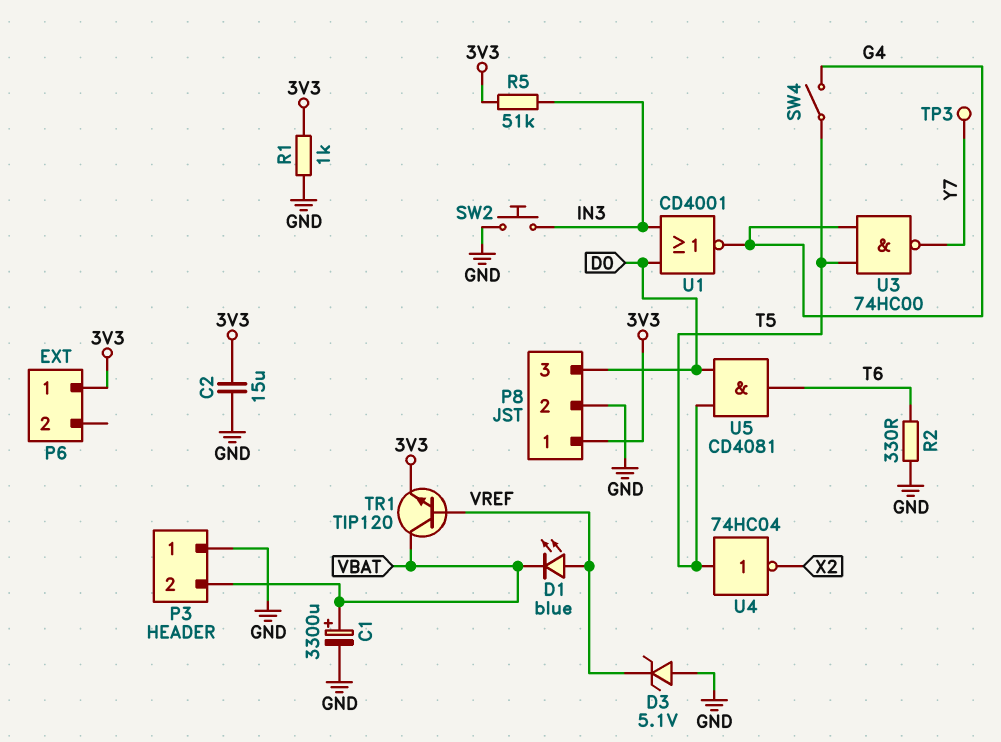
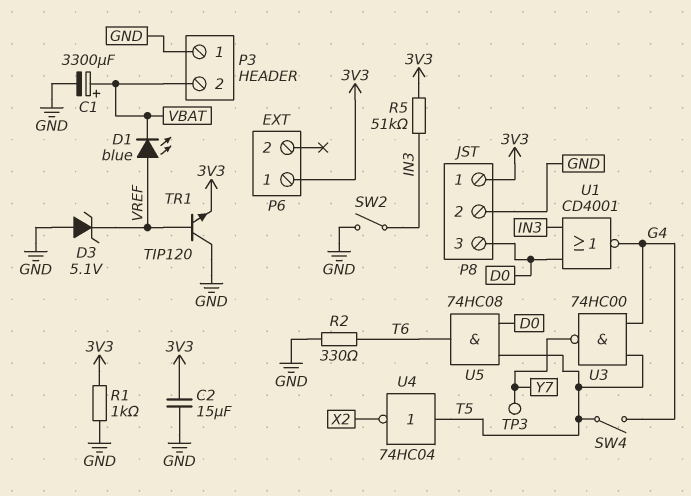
SW2: button (GND, IN3) -> switch (GND, IN3)
TR1: NPN TIP120 (B VREF, C VBAT, E 3V3) -> NPN TIP120 (B VREF, C GND, E 3V3)
U5: AND CD4081 (in D0, in T5, out T6) -> AND 74HC08 (in D0, in T5, out T6)

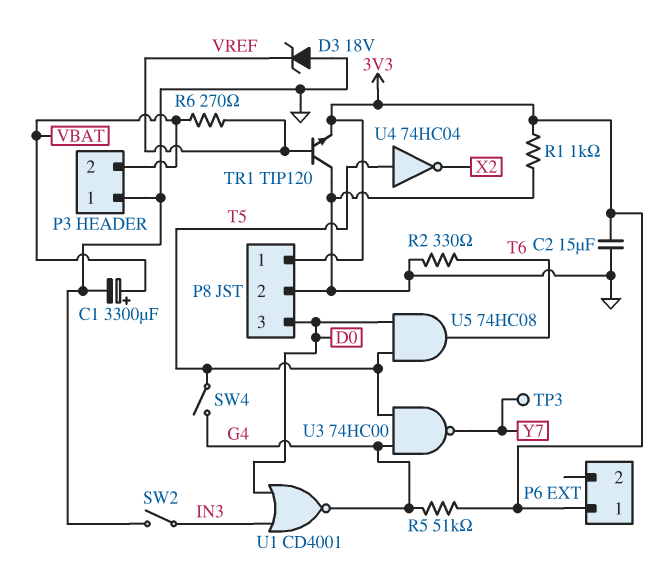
D1: LED blue (A VREF, K VBAT) -> none
D3: zener 5.1V (A GND, K VREF) -> zener 18V (A GND, K VREF)
R5: 51k (3V3, IN3) -> 51k (3V3, G4)
R6: none -> 270 (VBAT, VREF)

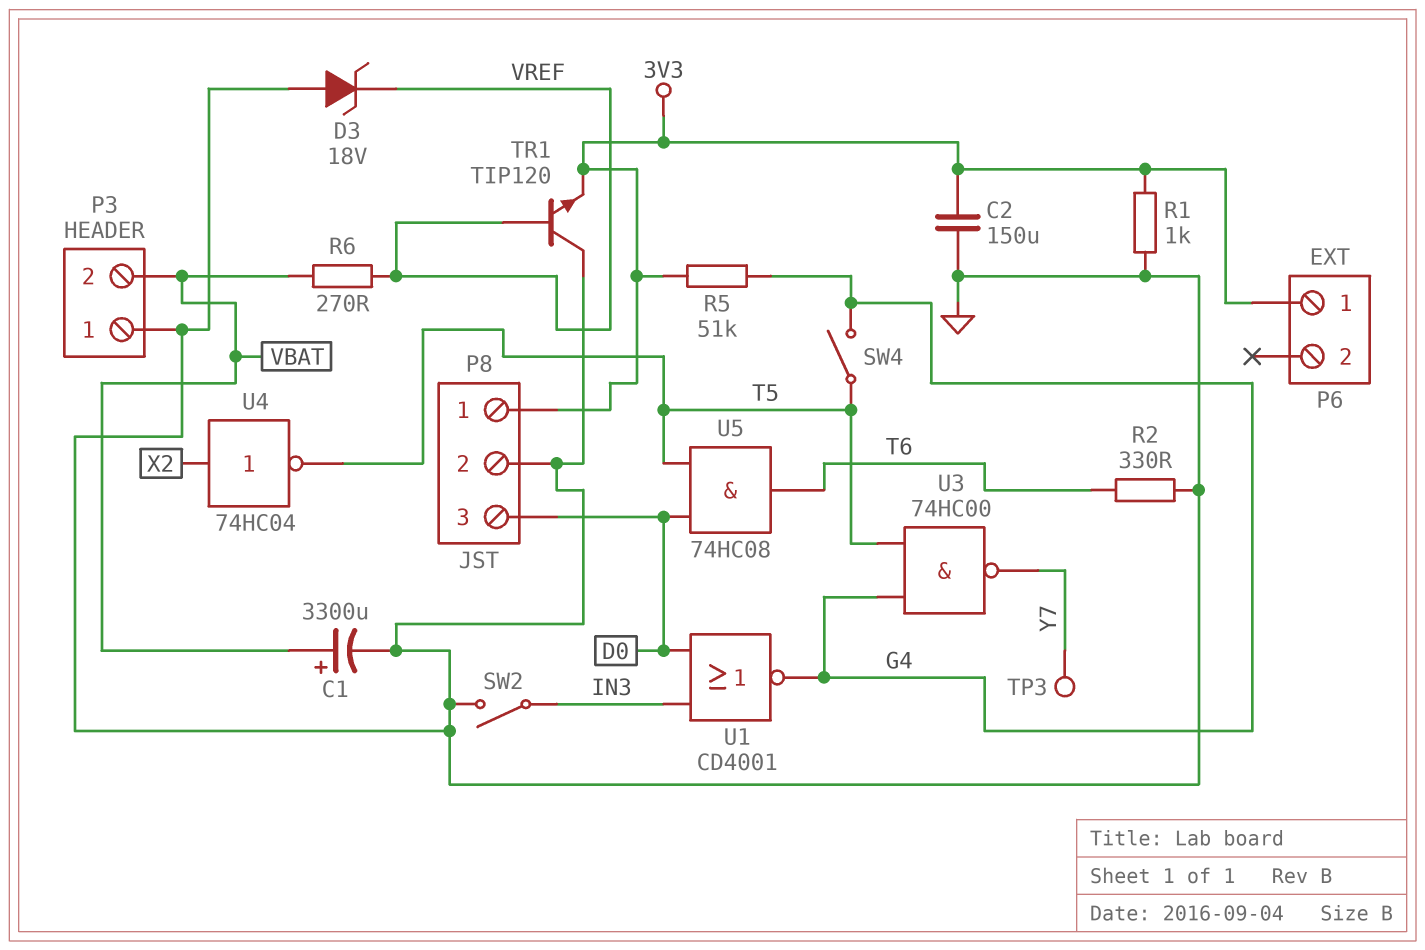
C2: 15uF (3V3, GND) -> 150uF (3V3, GND)
U4: NOT 74HC04 (in T5, out X2) -> NOT 74HC04 (in X2, out T5)

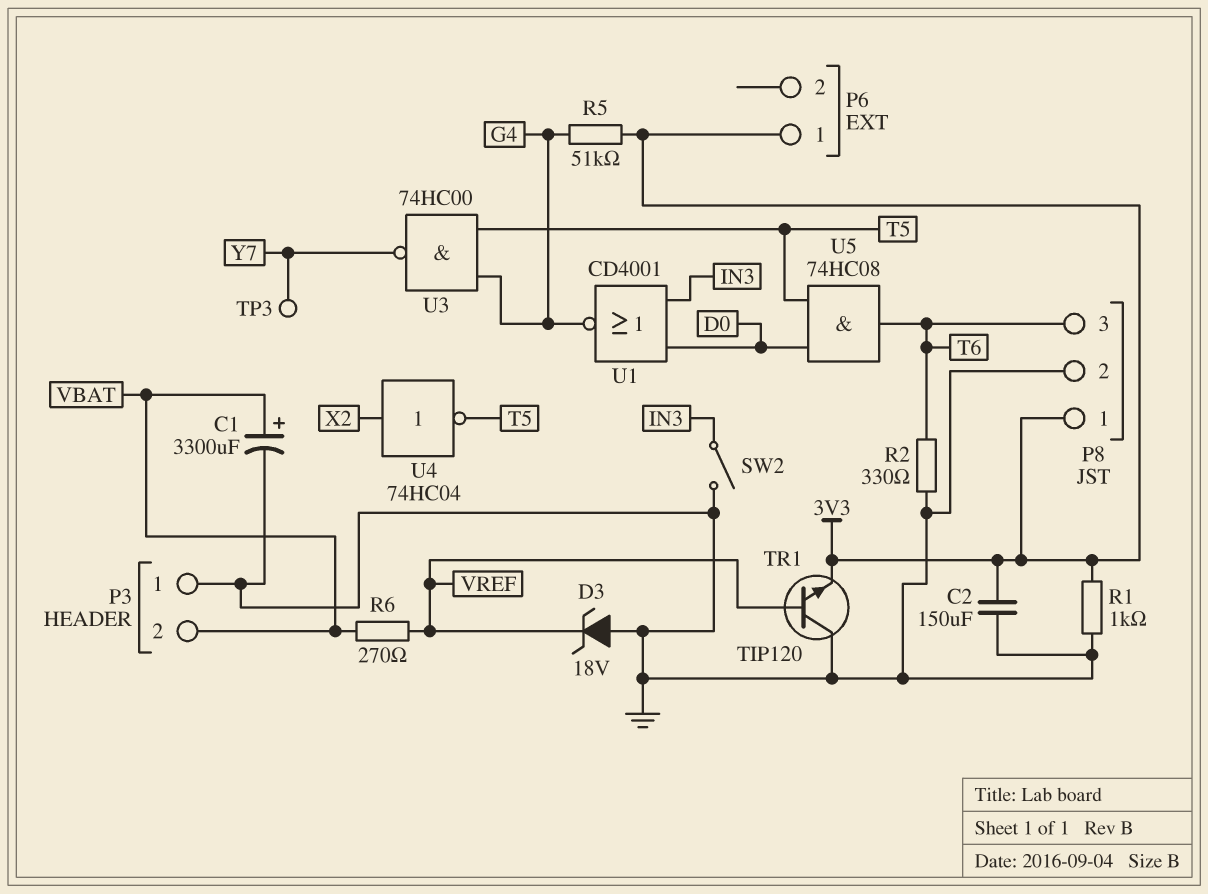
P8 pin 3: D0 -> T6
SW4: switch (G4, T5) -> none

